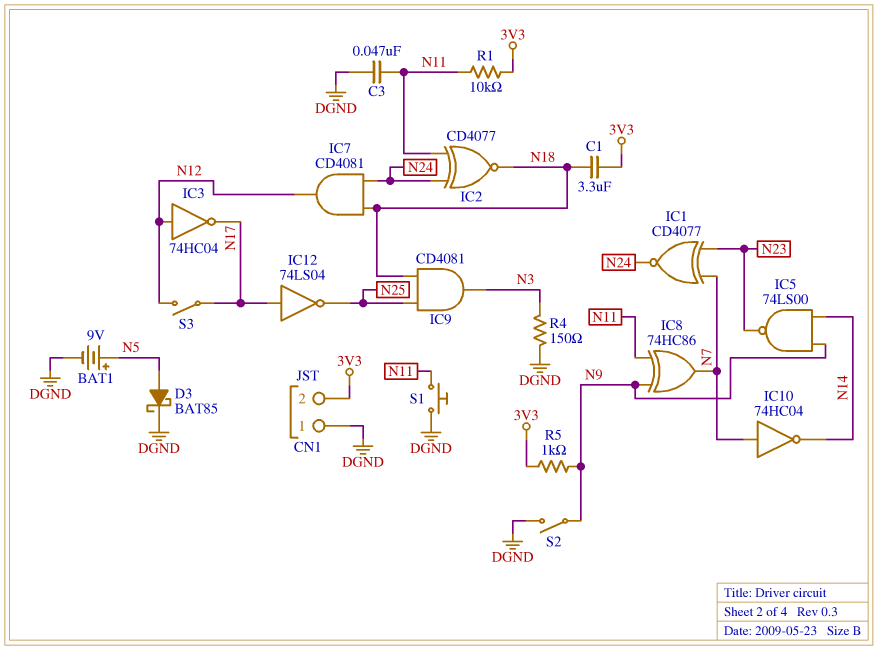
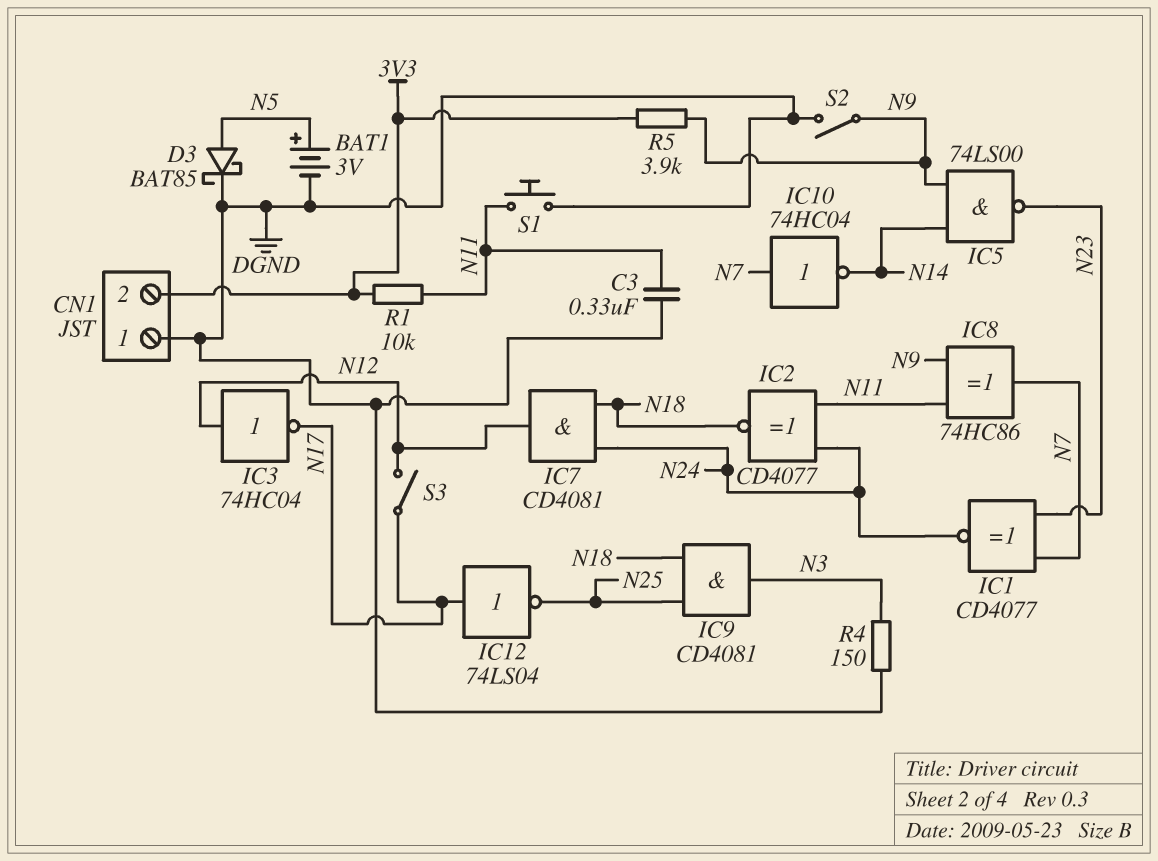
BAT1: 9V (plus N5, minus DGND) -> 3V (plus N5, minus DGND)
C1: 3.3uF (3V3, N18) -> none
C3: 47nF (DGND, N11) -> 330nF (DGND, N11)
R5: 1k (3V3, N9) -> 3.9k (3V3, N9)

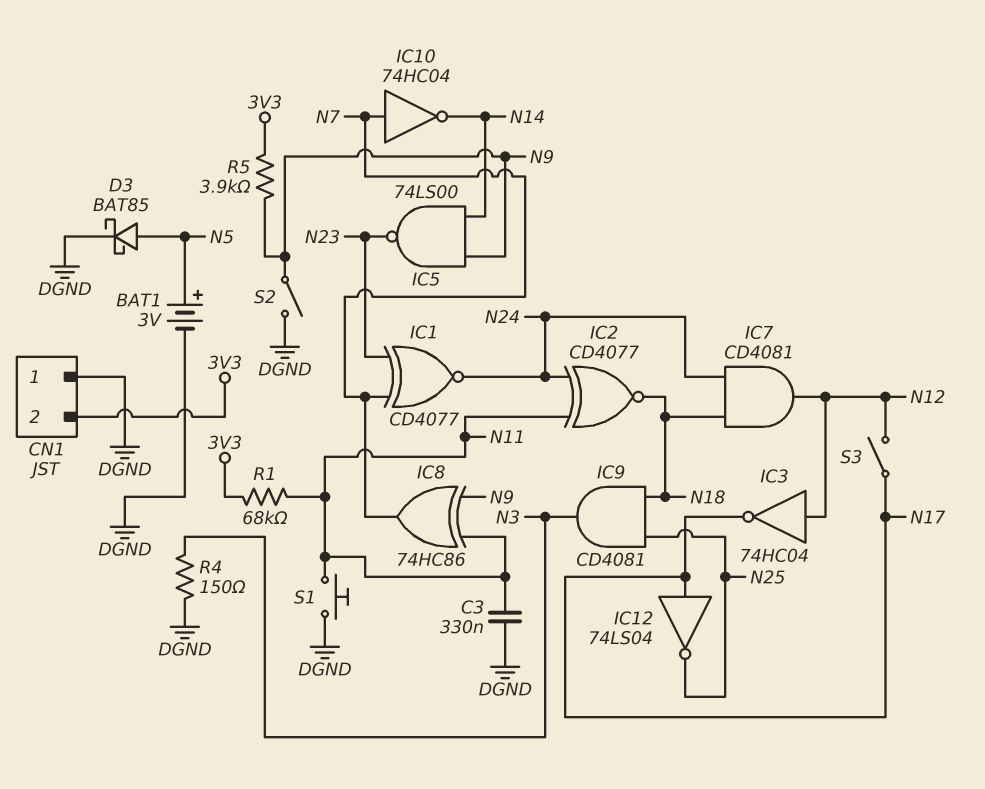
R1: 10k (3V3, N11) -> 68k (3V3, N11)

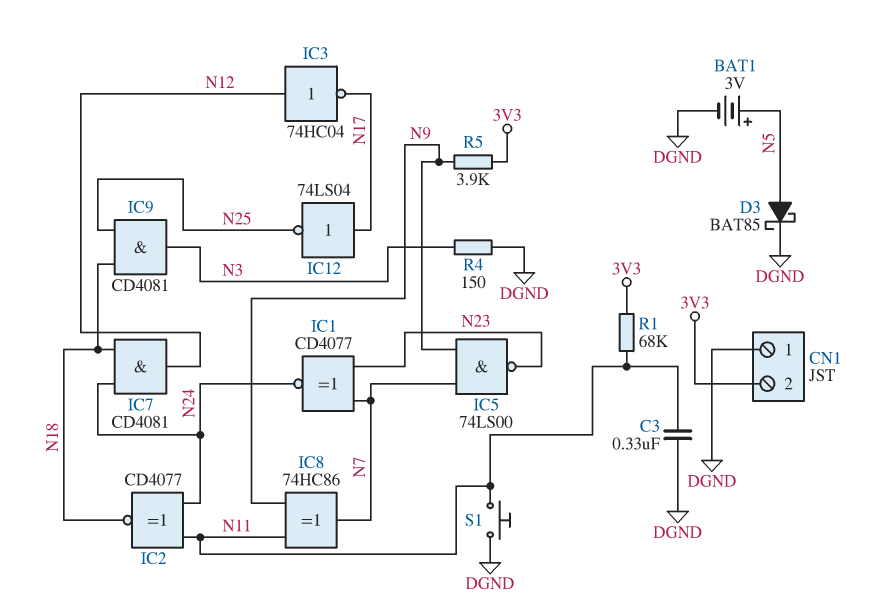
IC5: NAND 74LS00 (in N9, in N14, out N23) -> NAND 74LS00 (in N7, in N9, out N23)
IC10: NOT 74HC04 (in N7, out N14) -> none
S2: switch (DGND, N9) -> none
S3: switch (N12, N17) -> none

